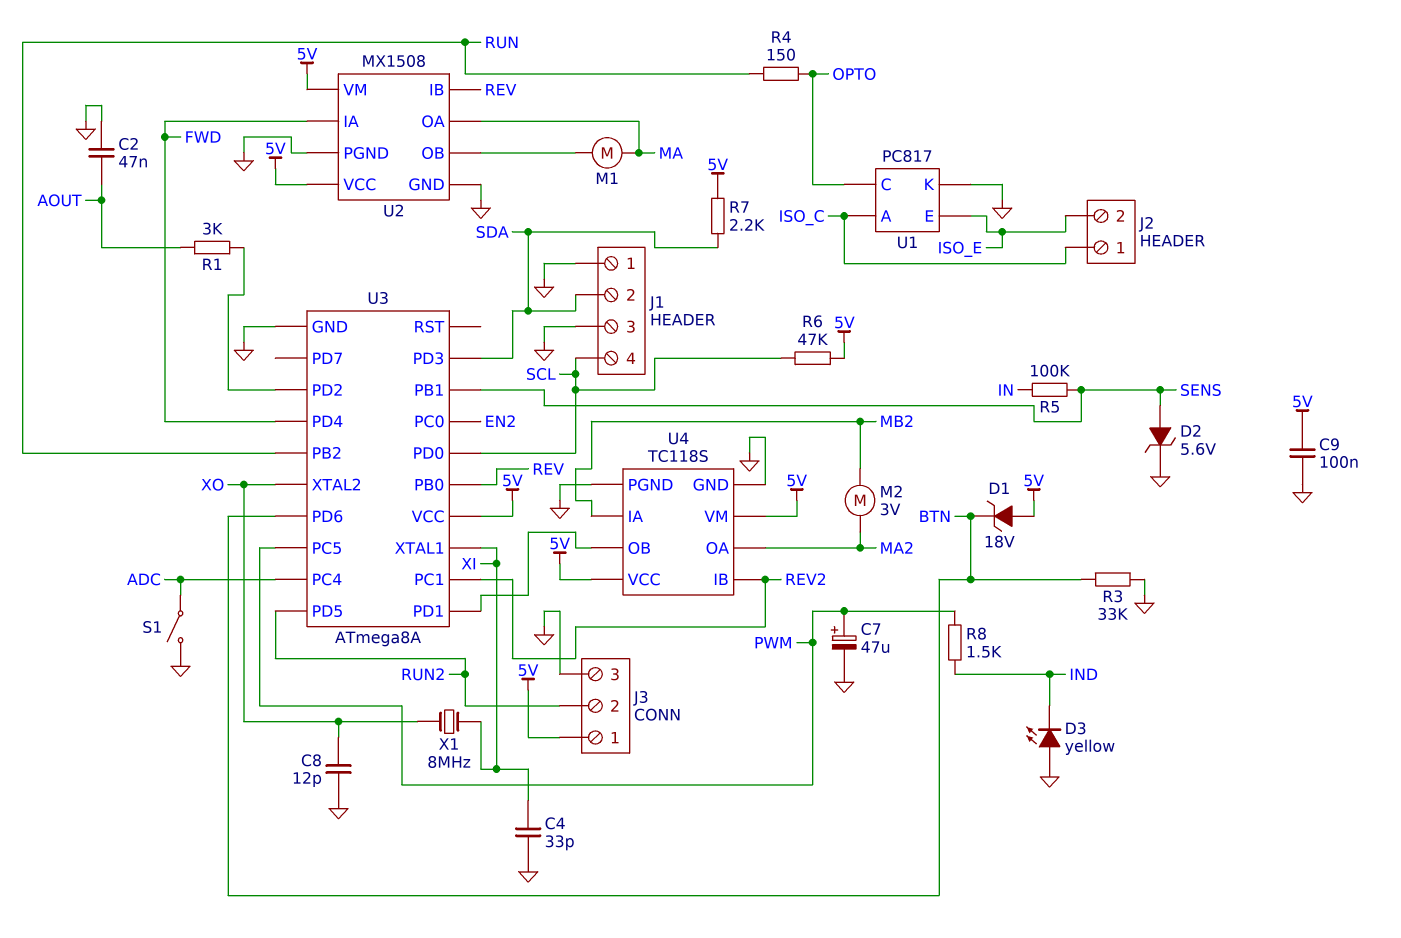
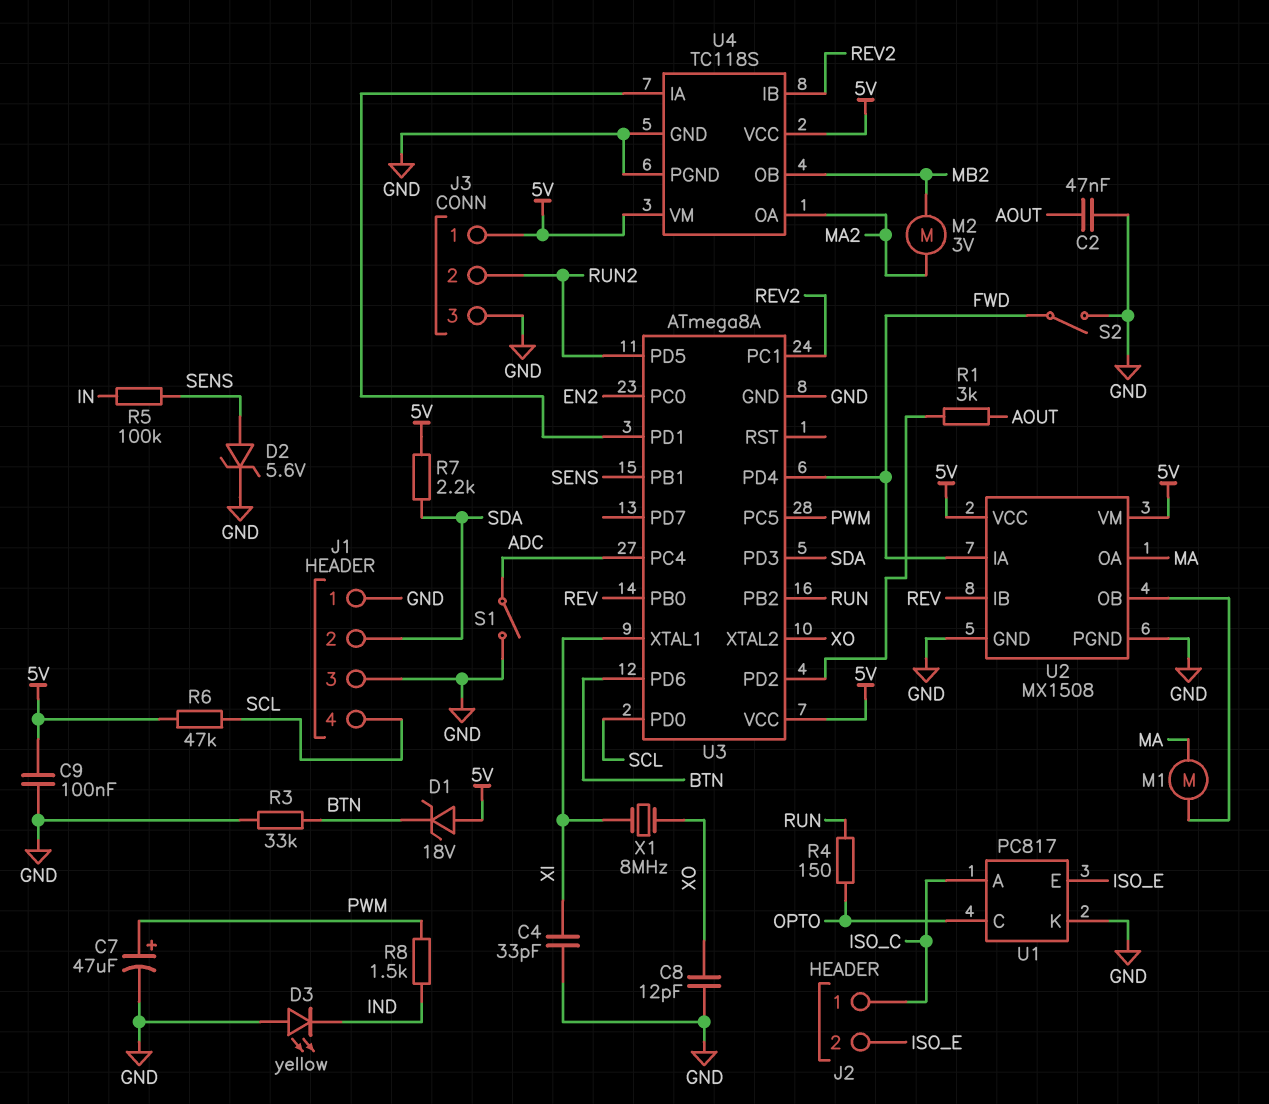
S2: none -> switch (FWD, GND)
U4 pin IA: MB2 -> U3/PD1
U4 pin OB: U3/PD1 -> MB2

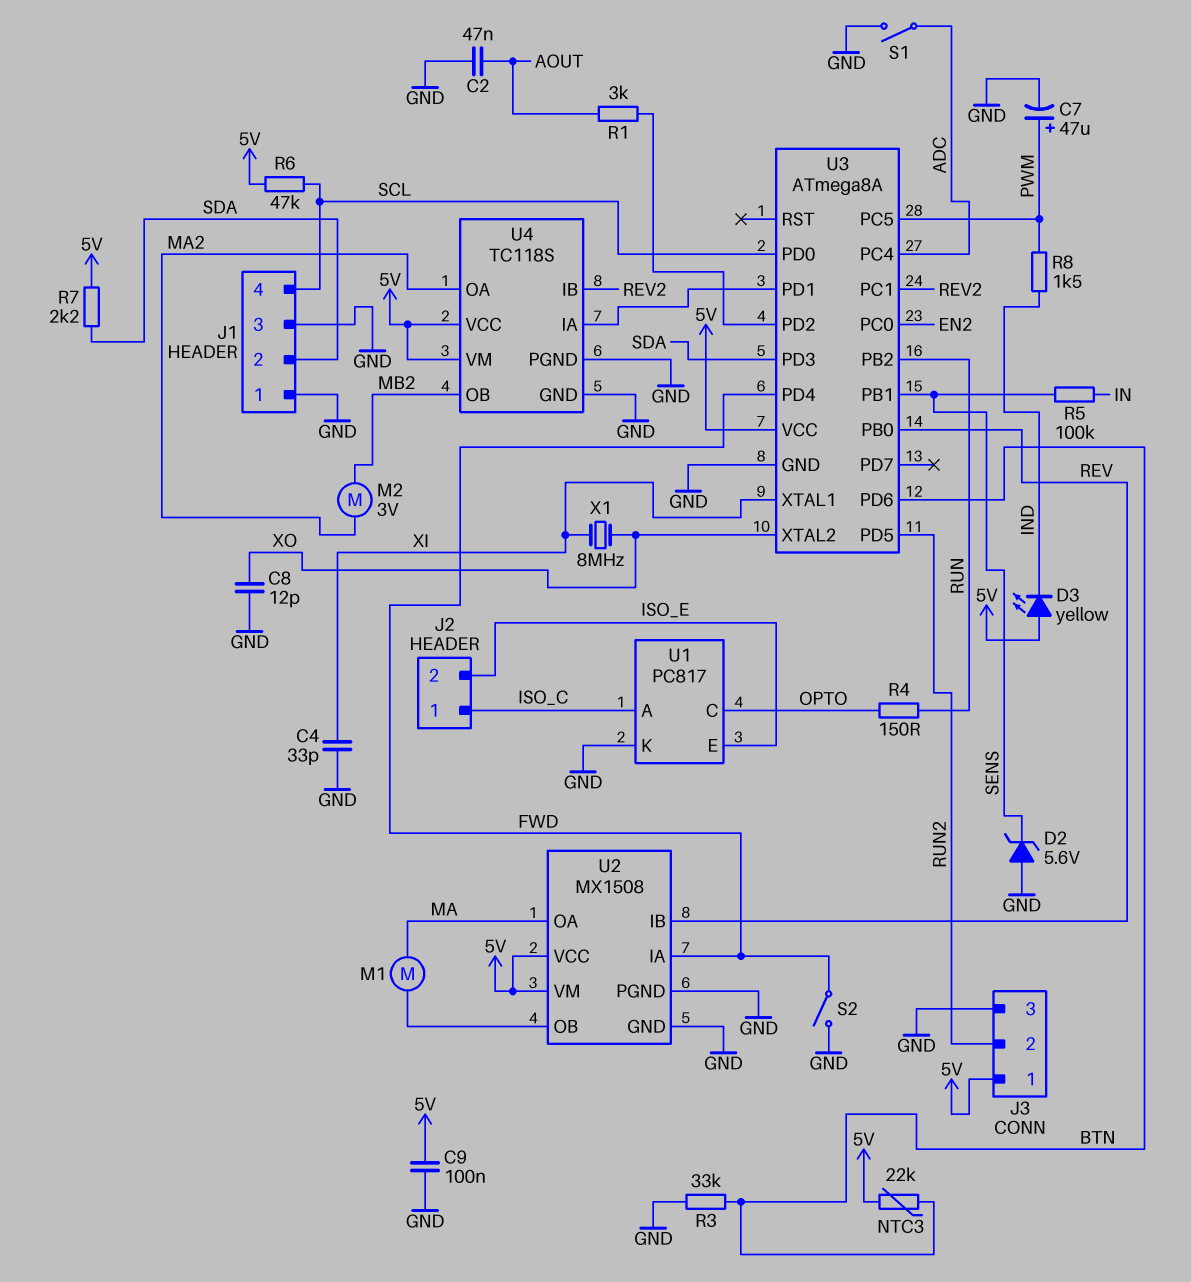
D1: zener 18V (A 5V, K BTN) -> none
D2: zener 5.6V (A SENS, K GND) -> zener 5.6V (A GND, K SENS)
D3: LED yellow (A GND, K IND) -> LED yellow (A 5V, K IND)
NTC3: none -> 22k (5V, BTN)

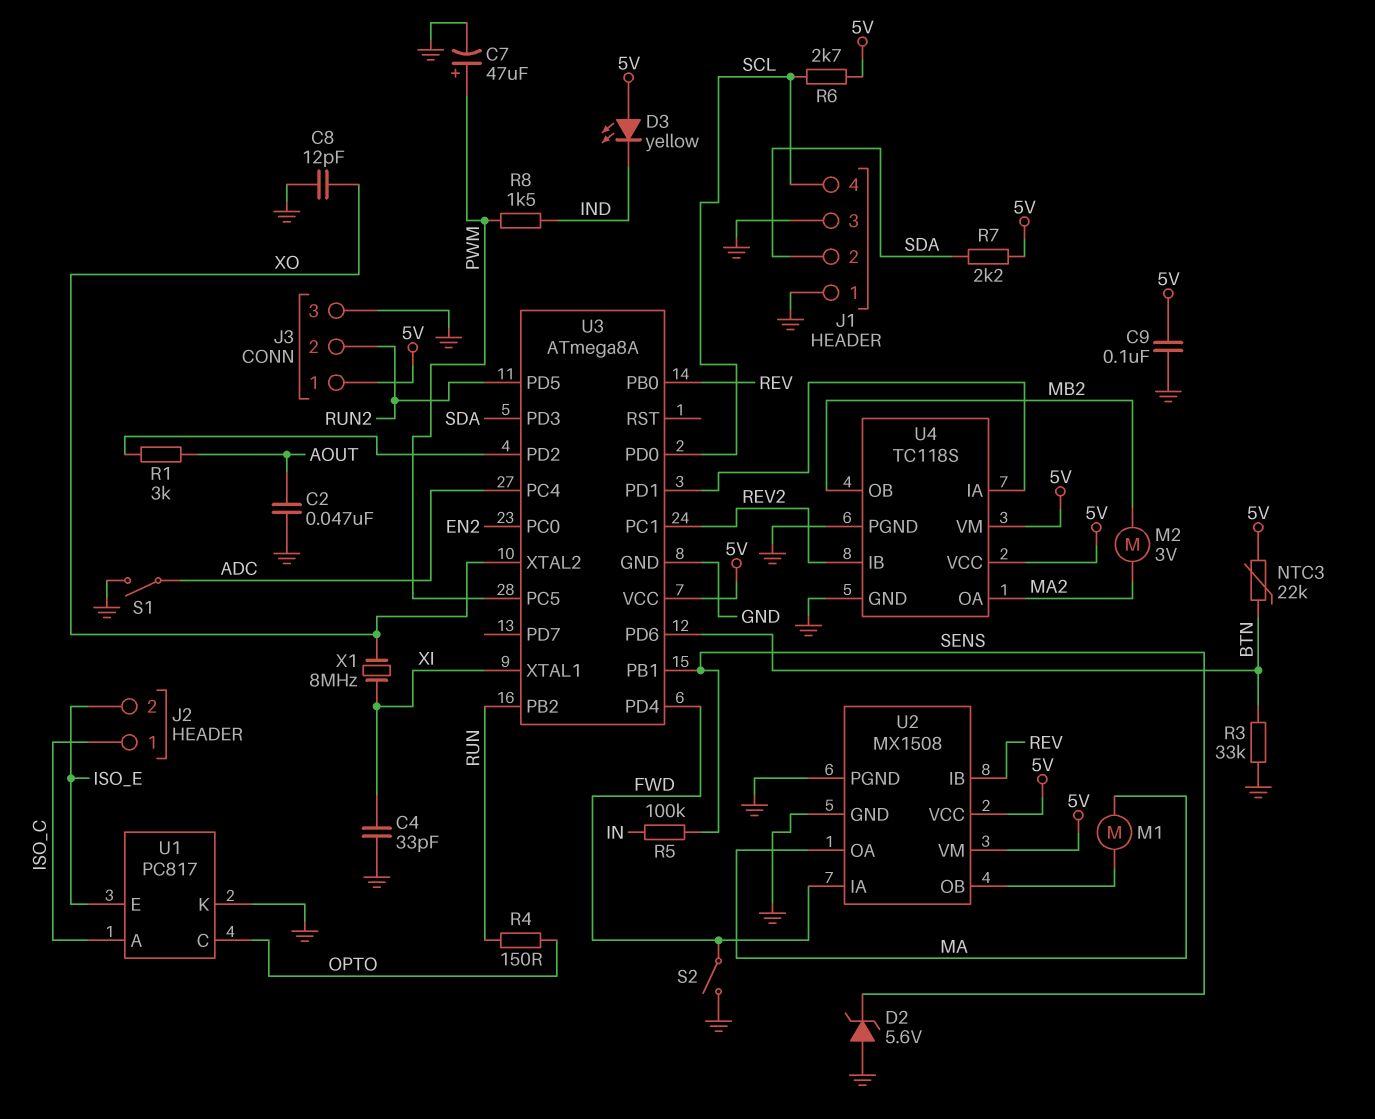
R6: 47k (5V, SCL) -> 2.7k (5V, SCL)

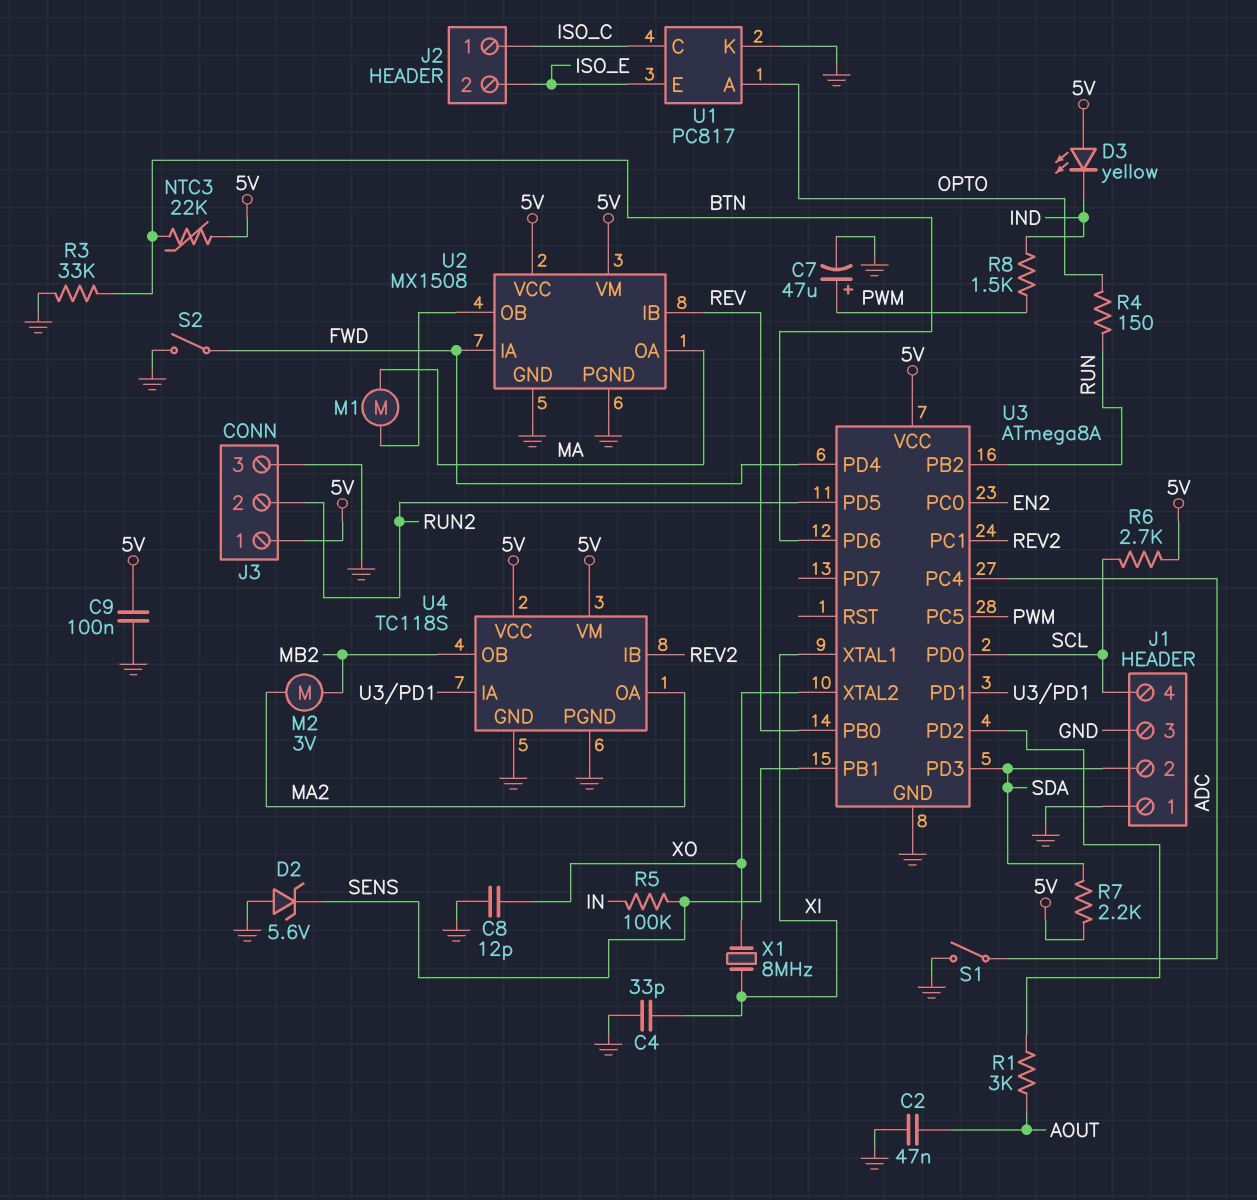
U1 pin A: ISO_C -> OPTO
U1 pin C: OPTO -> ISO_C

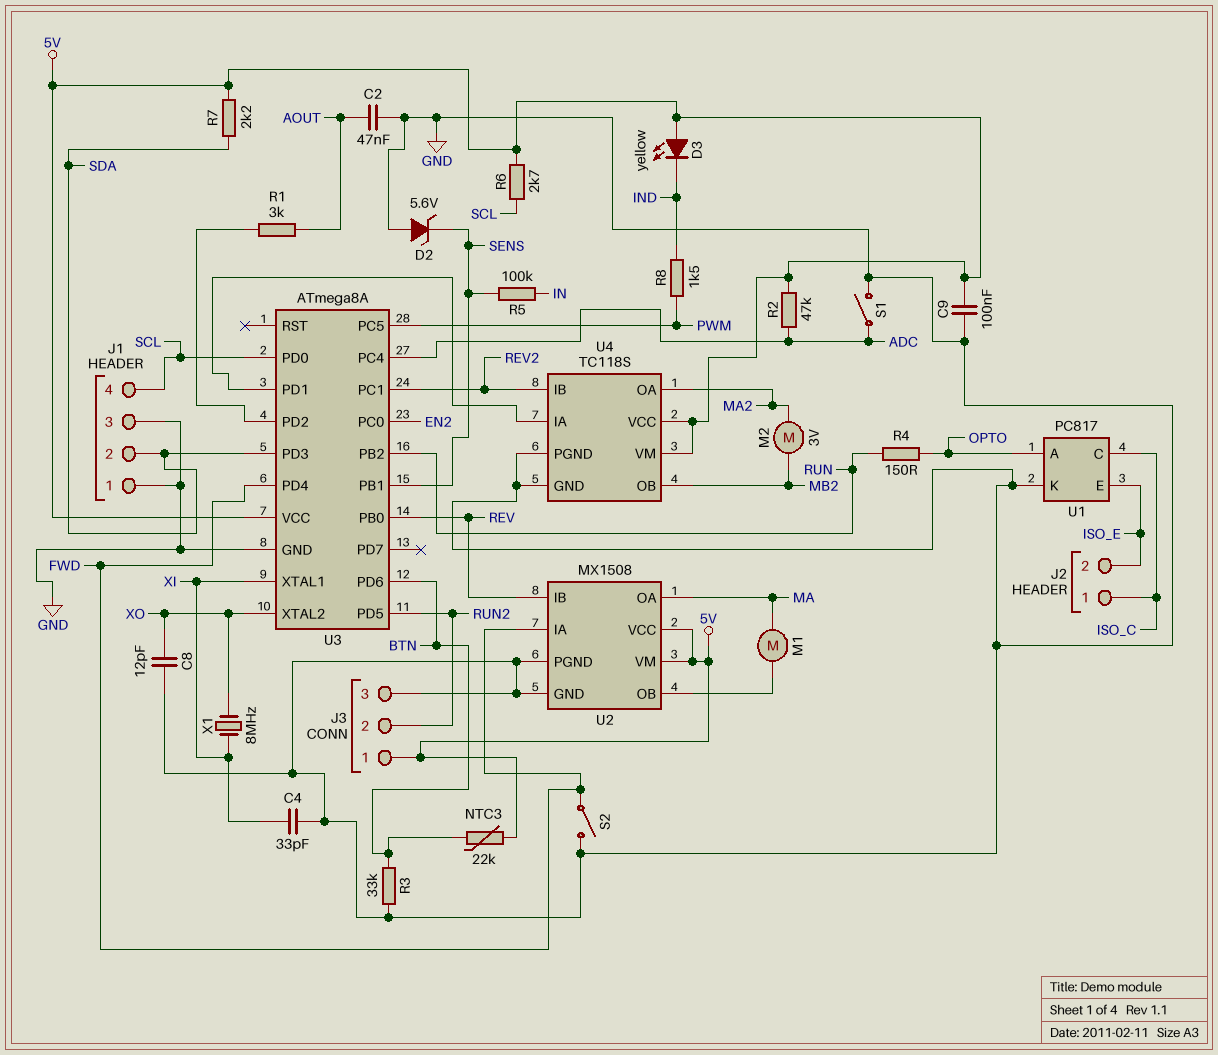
C7: 47uF (plus PWM, minus GND) -> none
R2: none -> 47k (5V, ADC)

